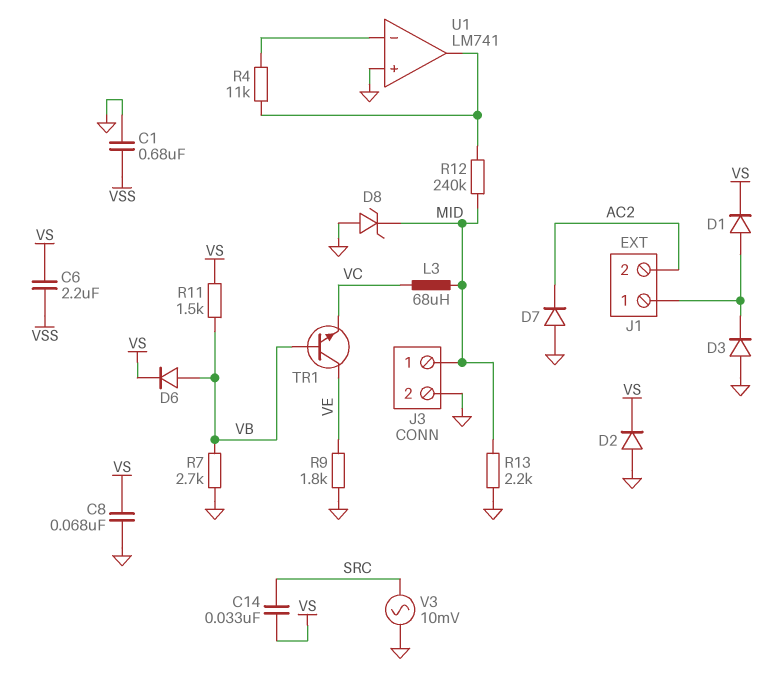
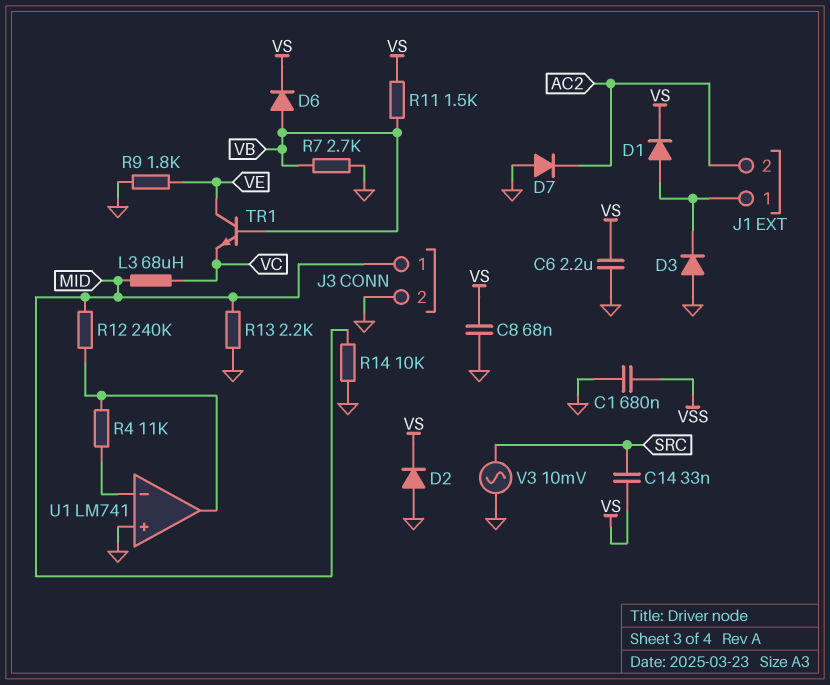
C6: 2.2uF (VS, VSS) -> 2.2uF (GND, VS)
D8: zener (A GND, K MID) -> none
R14: none -> 10k (GND, MID)

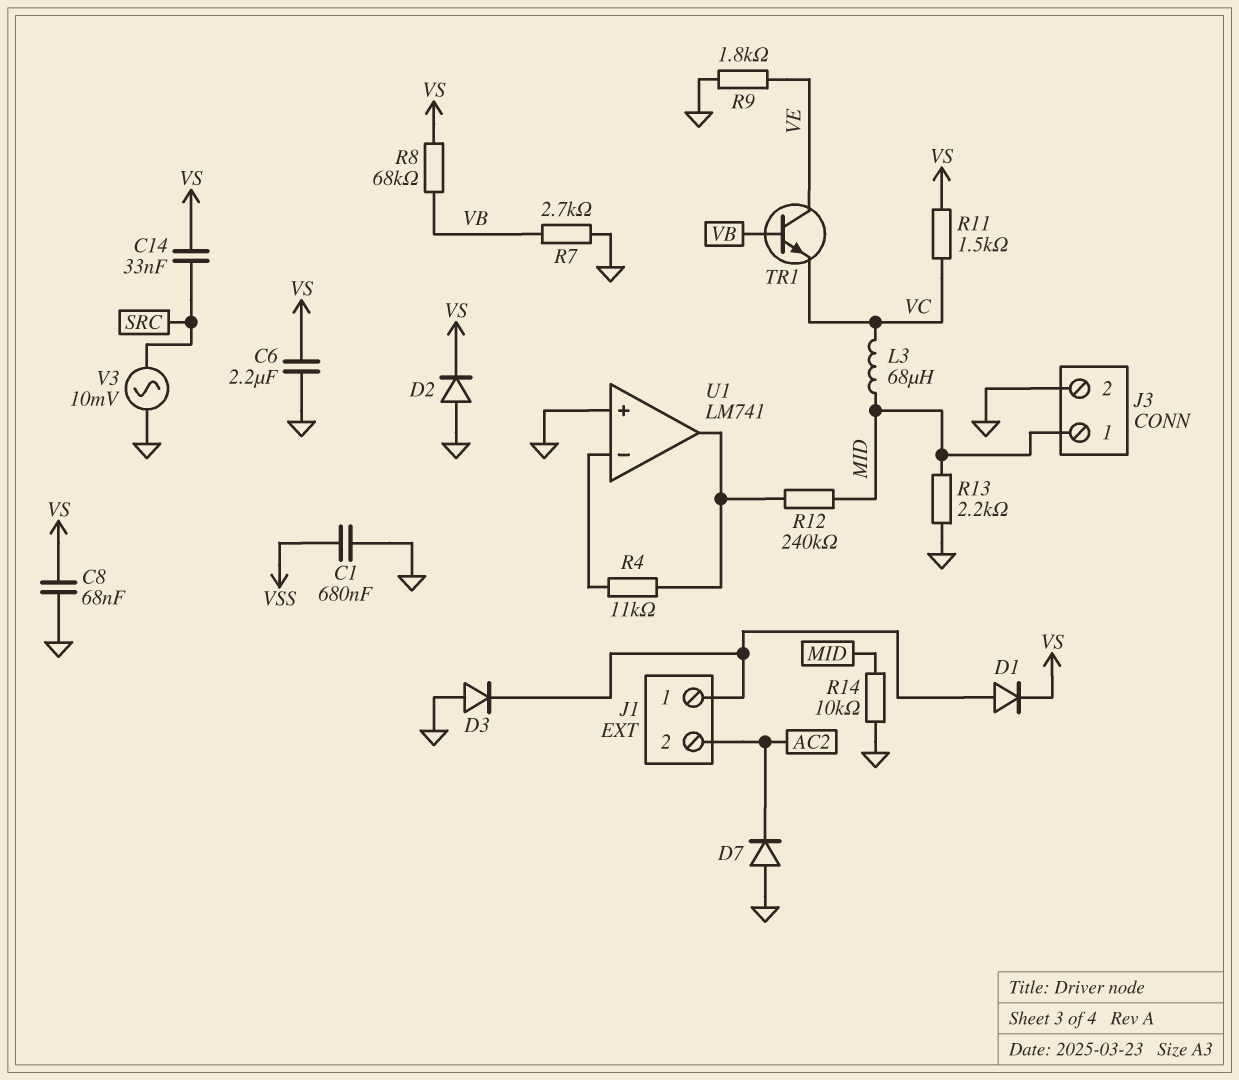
D6: diode (A VB, K VS) -> none
R8: none -> 68k (VB, VS)
R11: 1.5k (VB, VS) -> 1.5k (VC, VS)

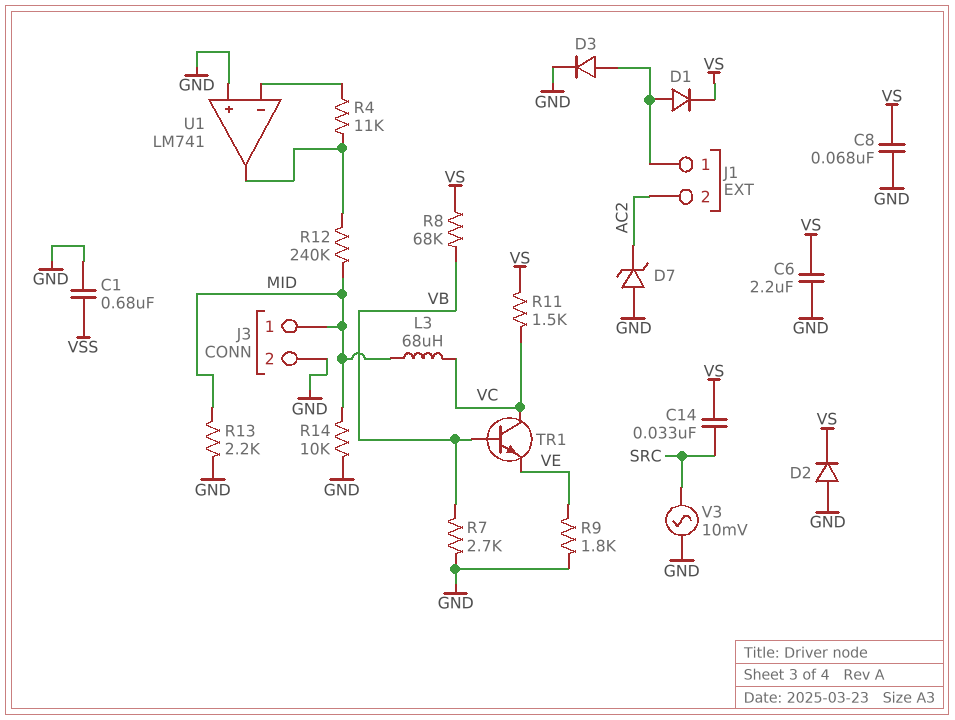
D3: diode (A GND, K J1/1) -> diode (A J1/1, K GND)
D7: diode (A GND, K AC2) -> zener (A GND, K AC2)
TR1: NPN (B VB, C VE, E VC) -> NPN (B VB, C VC, E VE)

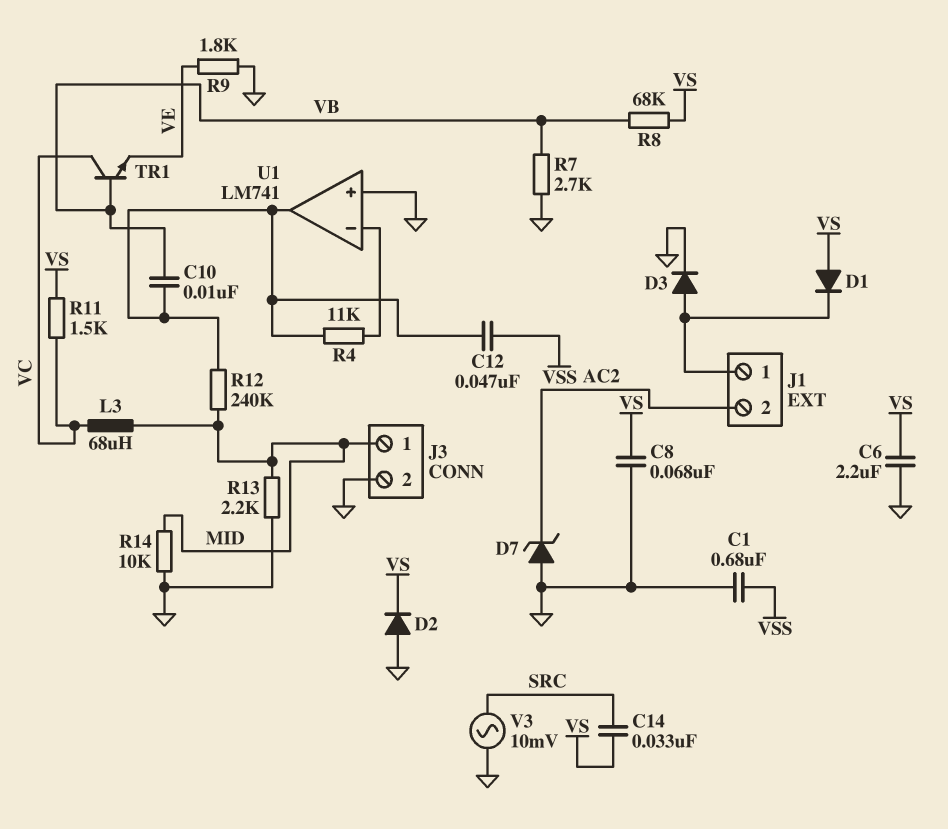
C10: none -> 10nF (U1/out, VB)
C12: none -> 47nF (U1/out, VSS)
D1: diode (A J1/1, K VS) -> diode (A VS, K J1/1)

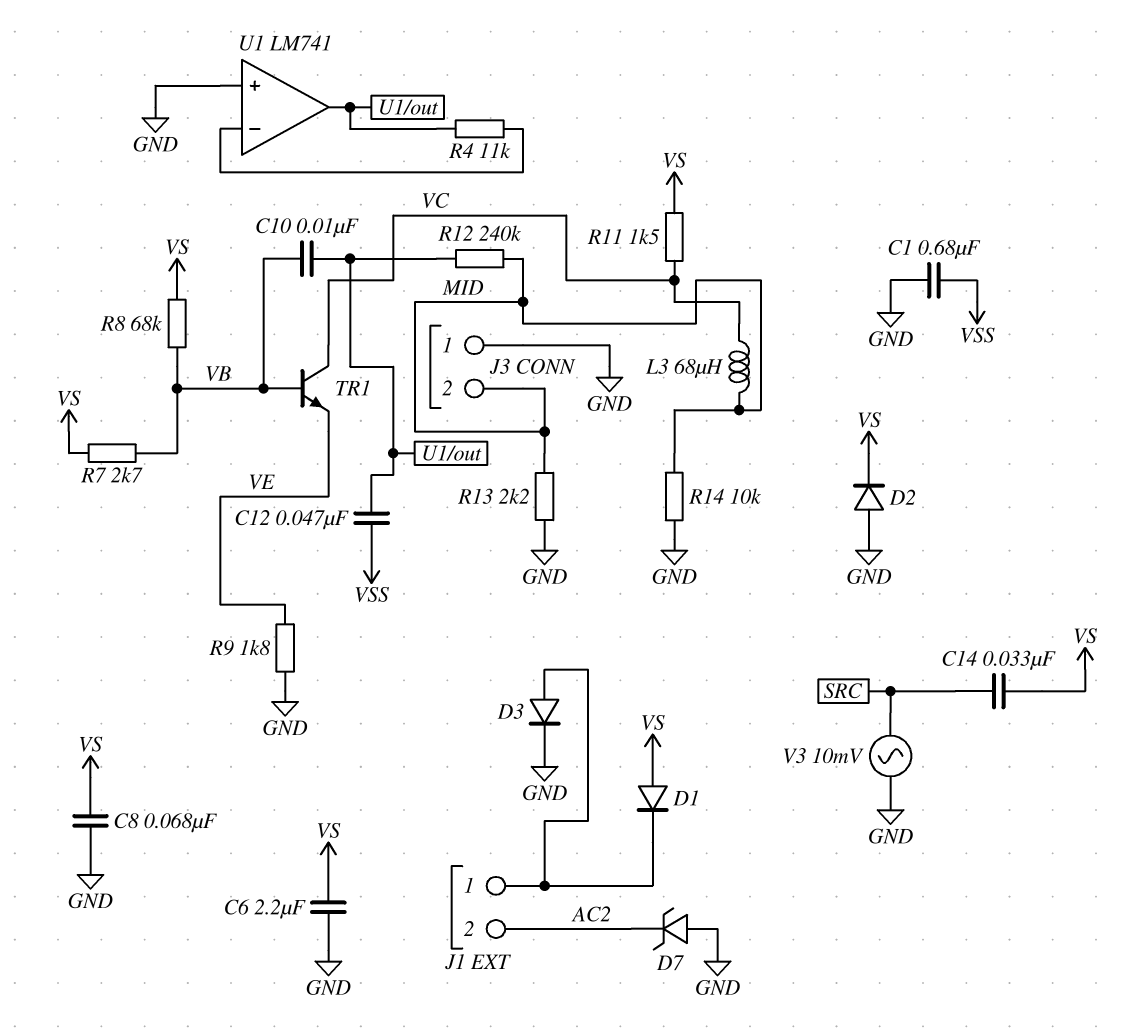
J3 pin 1: MID -> GND
J3 pin 2: GND -> MID
R7: 2.7k (GND, VB) -> 2.7k (VB, VS)

